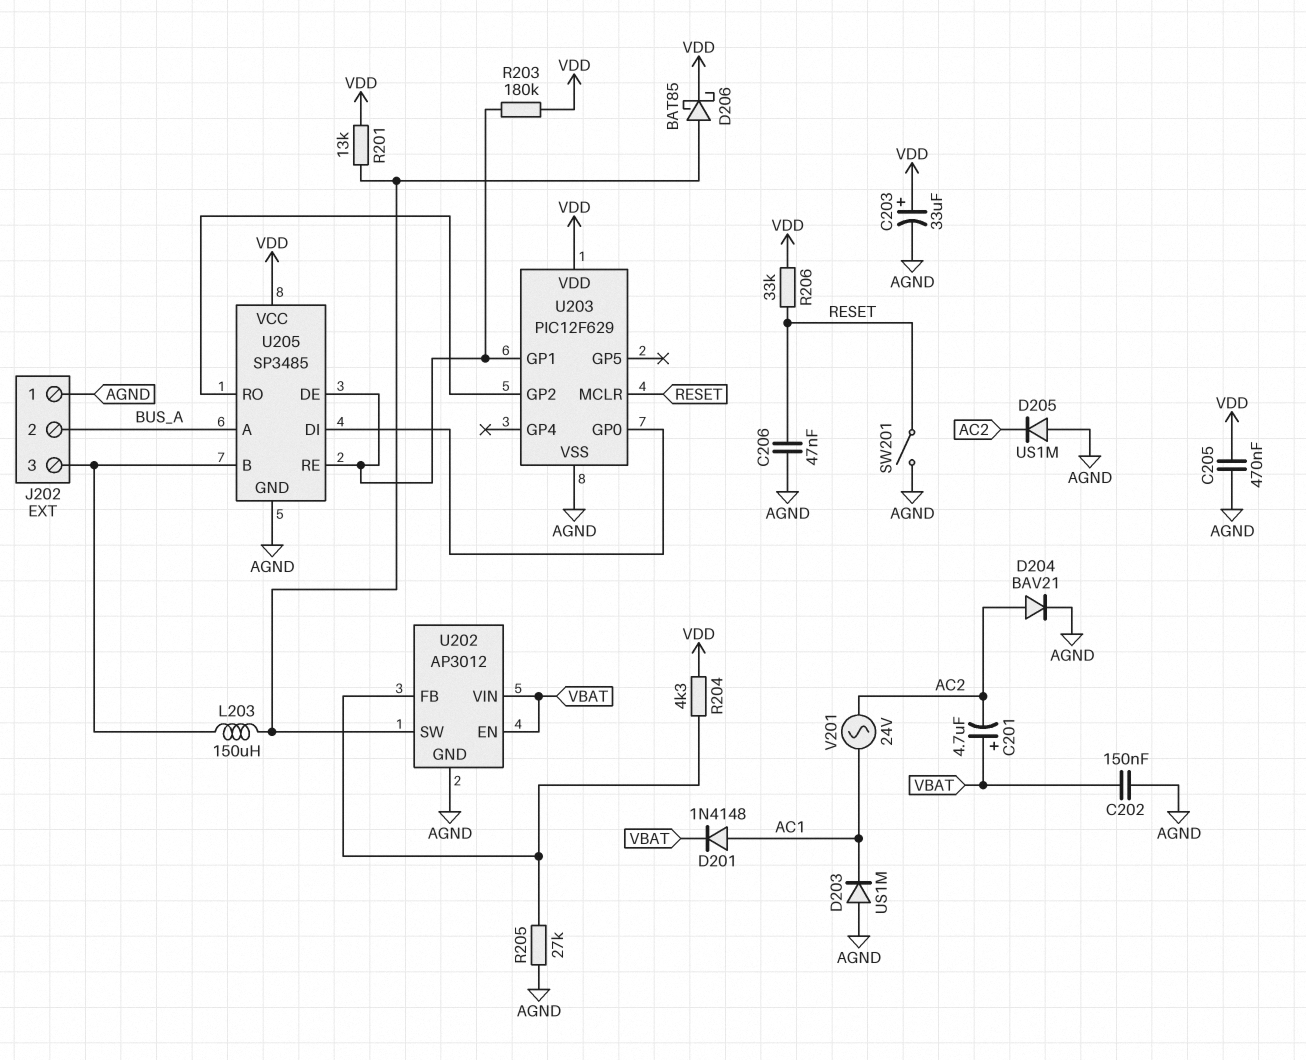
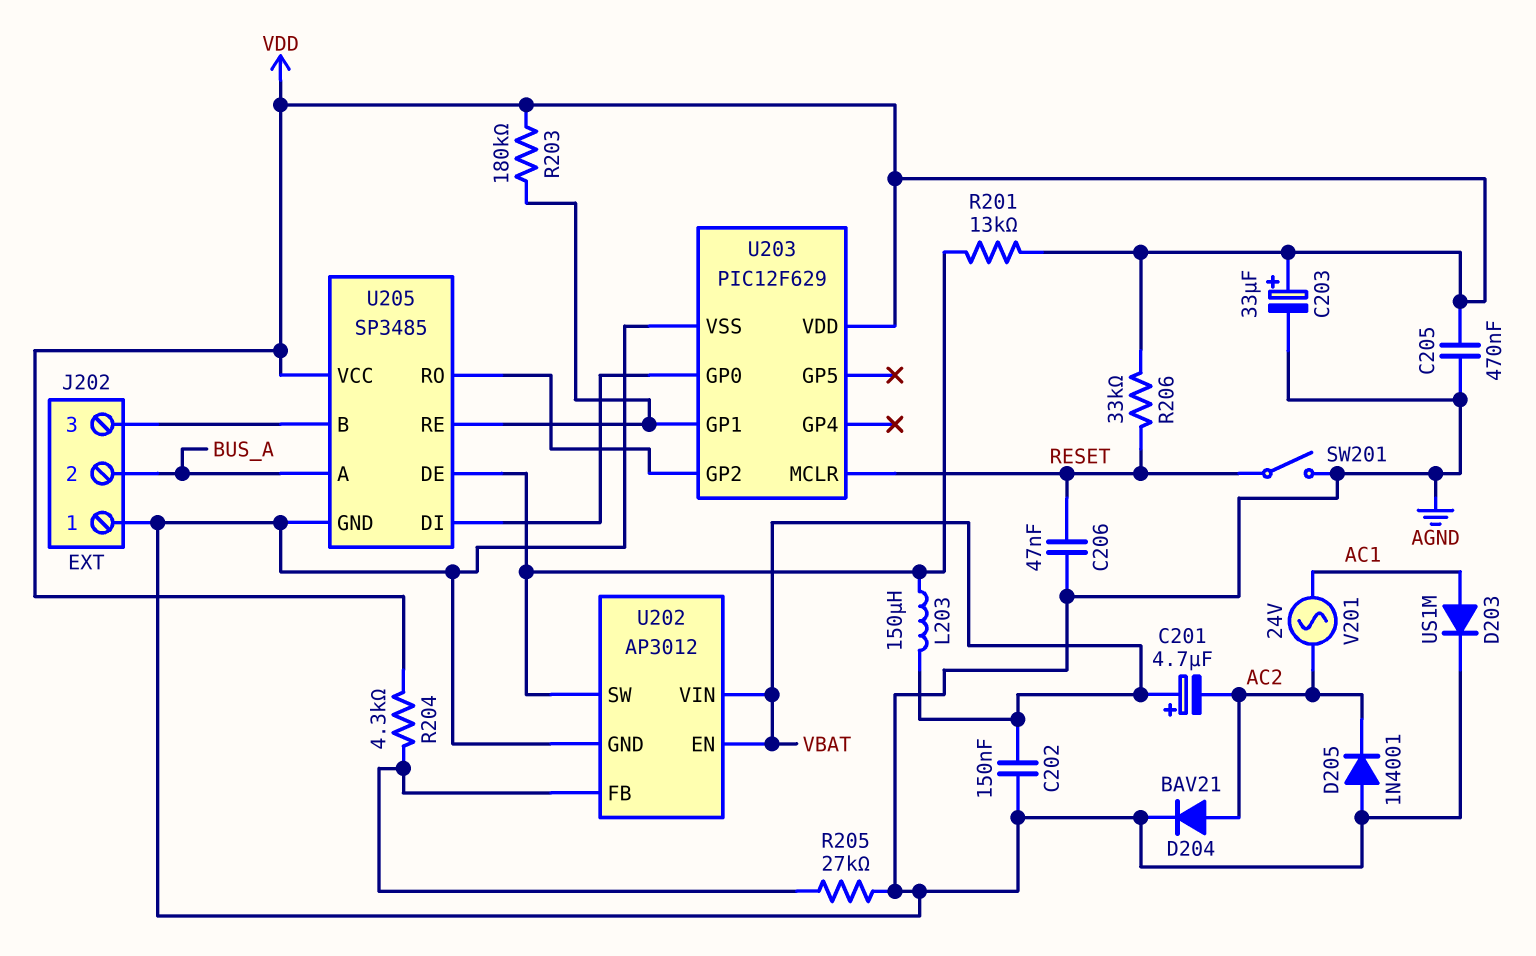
D201: diode 1N4148 (A AC1, K VBAT) -> none
D203: diode US1M (A AGND, K AC1) -> diode US1M (A AC1, K AGND)
D205: diode US1M (A AGND, K AC2) -> diode 1N4001 (A AGND, K AC2)
D206: schottky BAT85 (A U202/SW, K VDD) -> none
L203: 150uH (J202/3, U202/SW) -> 150uH (U202/SW, VBAT)
U205 pin DE: U203/GP1 -> U202/SW

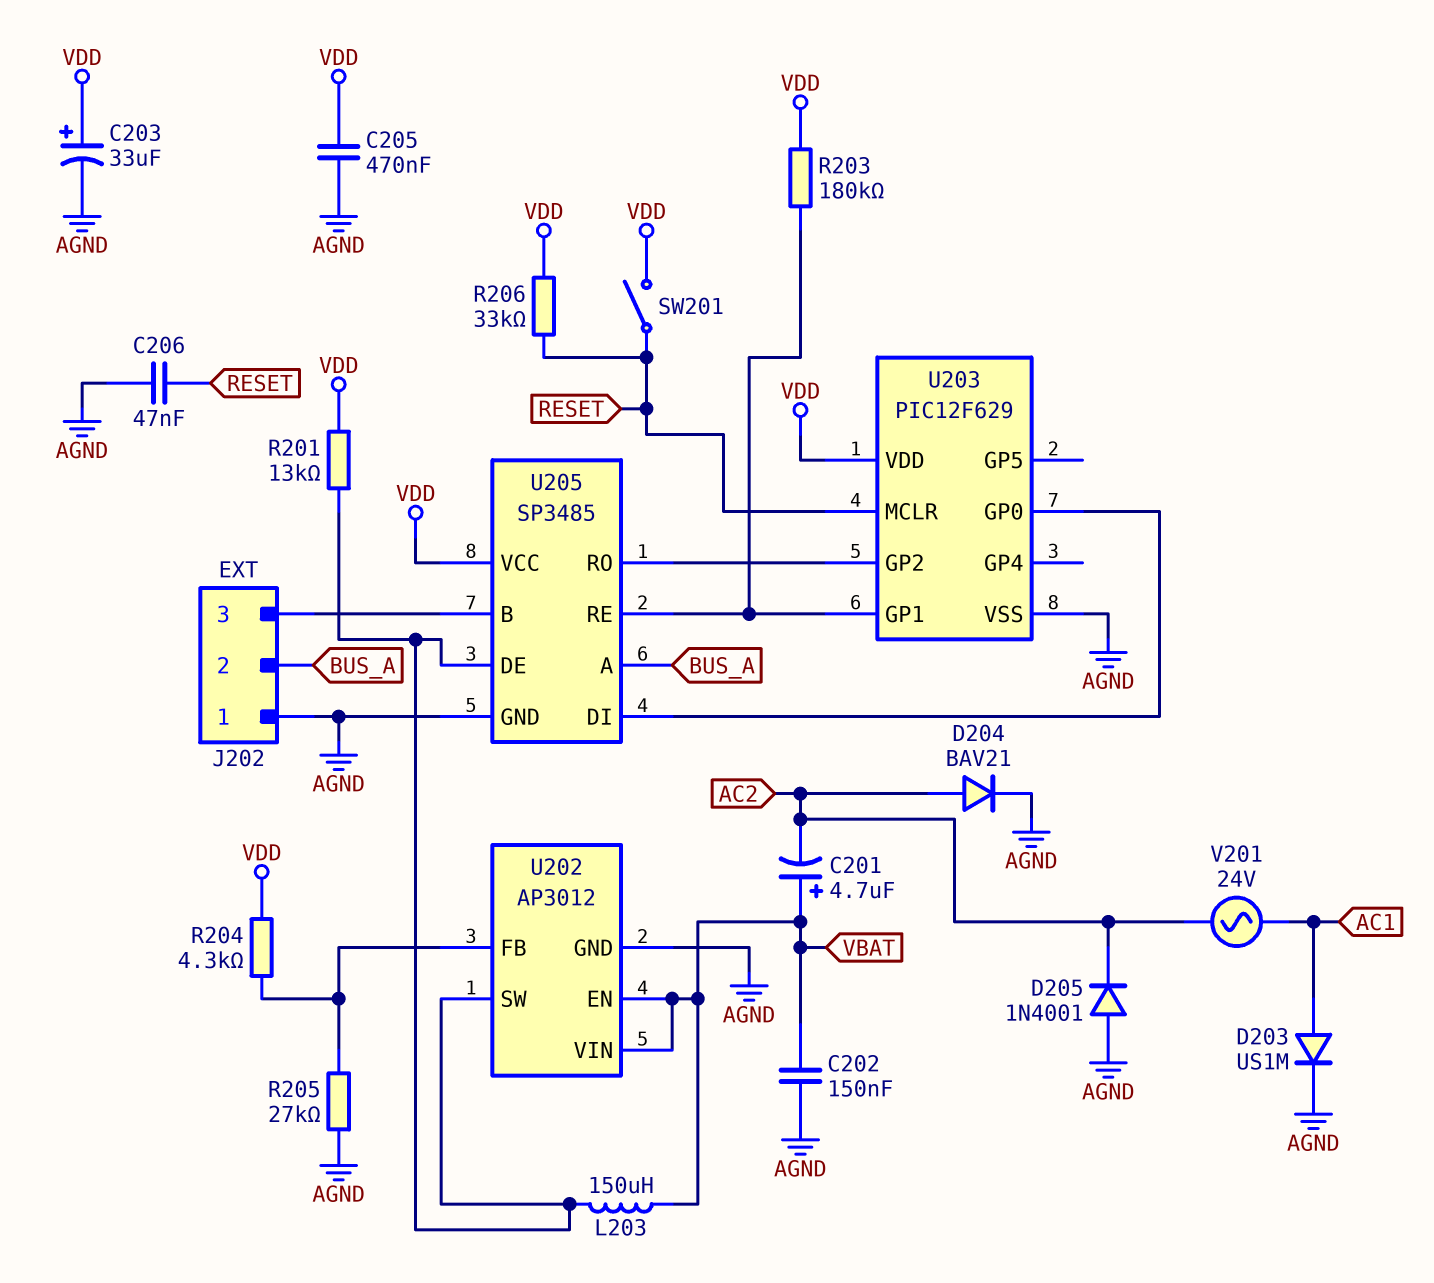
SW201: switch (AGND, RESET) -> switch (RESET, VDD)

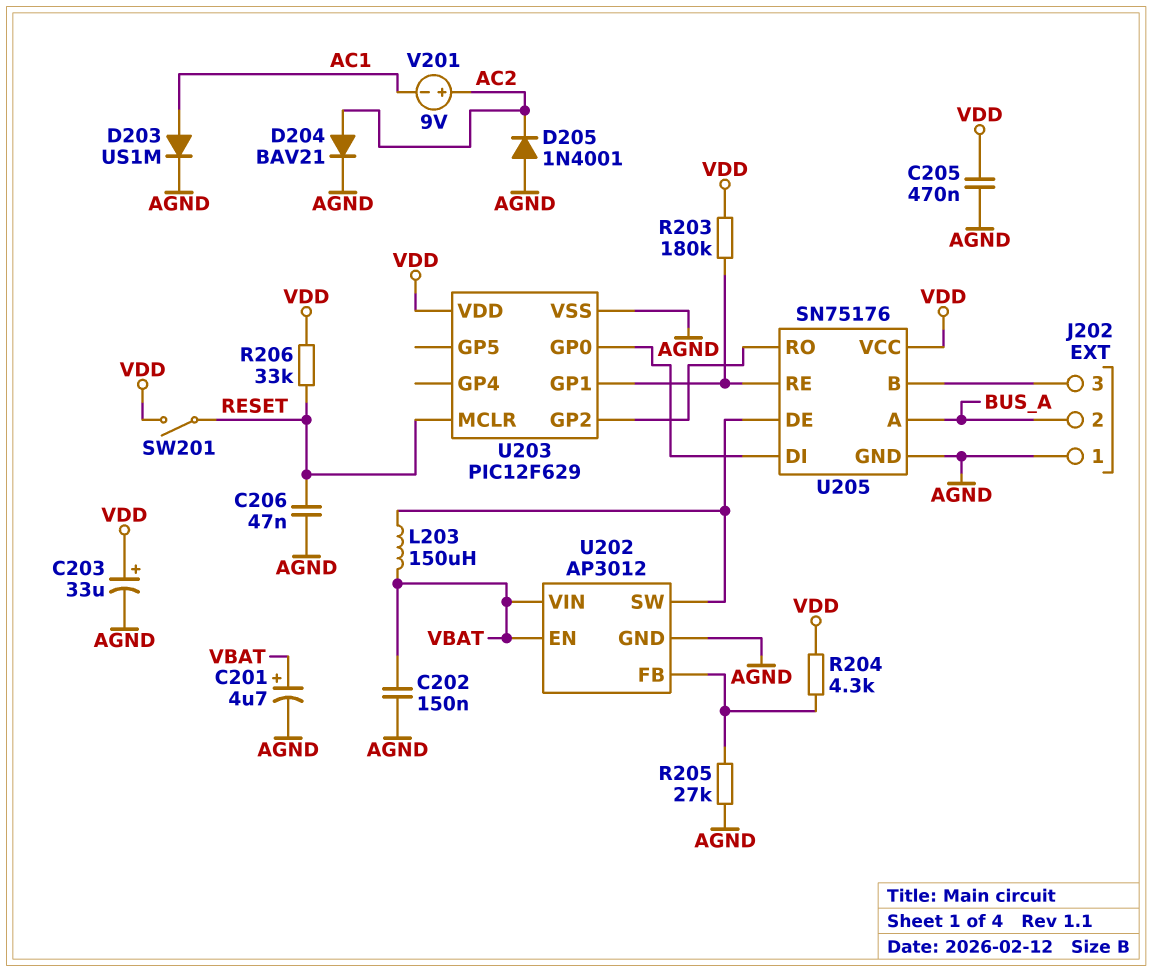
C201: 4.7uF (plus VBAT, minus AC2) -> 4.7uF (plus VBAT, minus AGND)
R201: 13k (U202/SW, VDD) -> none
U205: SP3485 -> SN75176
V201: AC 24V (AC1, AC2) -> 9V (plus AC2, minus AC1)

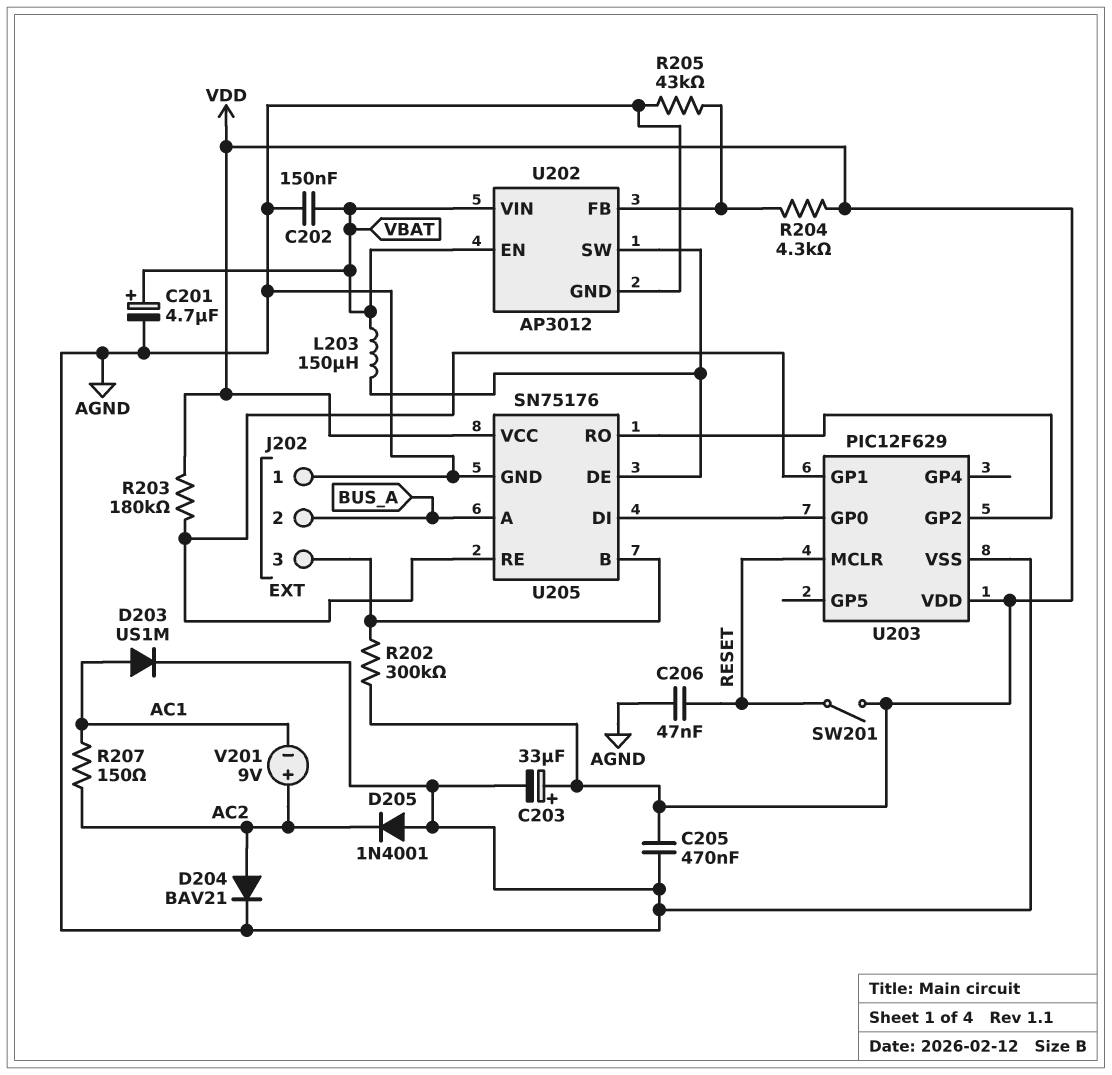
R202: none -> 300k (J202/3, VDD)
R205: 27k (AGND, U202/FB) -> 43k (AGND, U202/FB)
R206: 33k (RESET, VDD) -> none
R207: none -> 150 (AC1, AC2)

